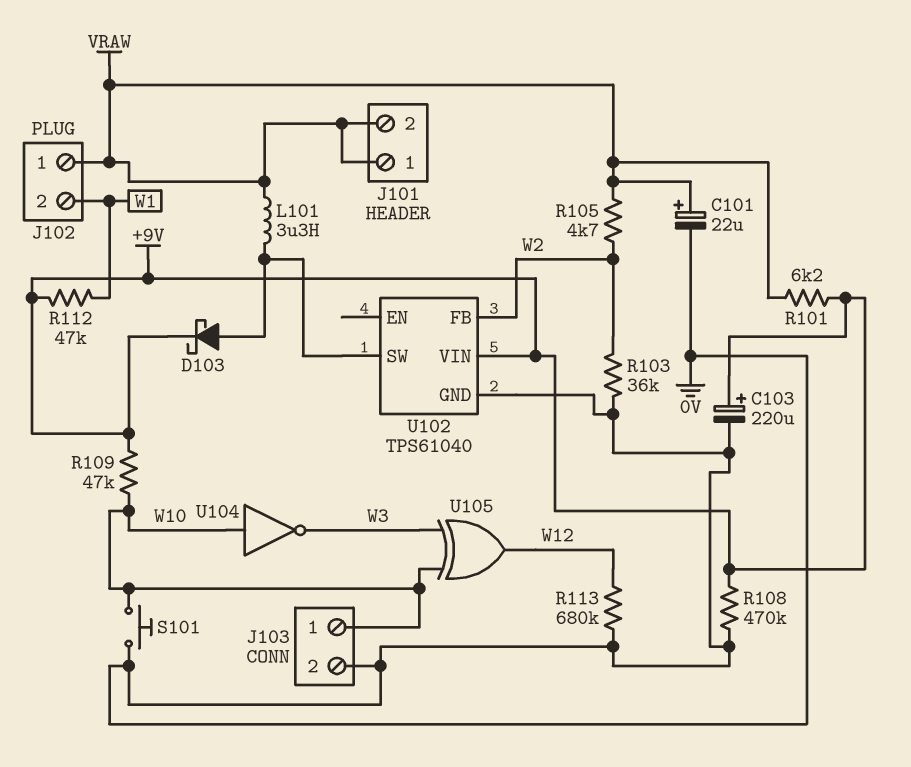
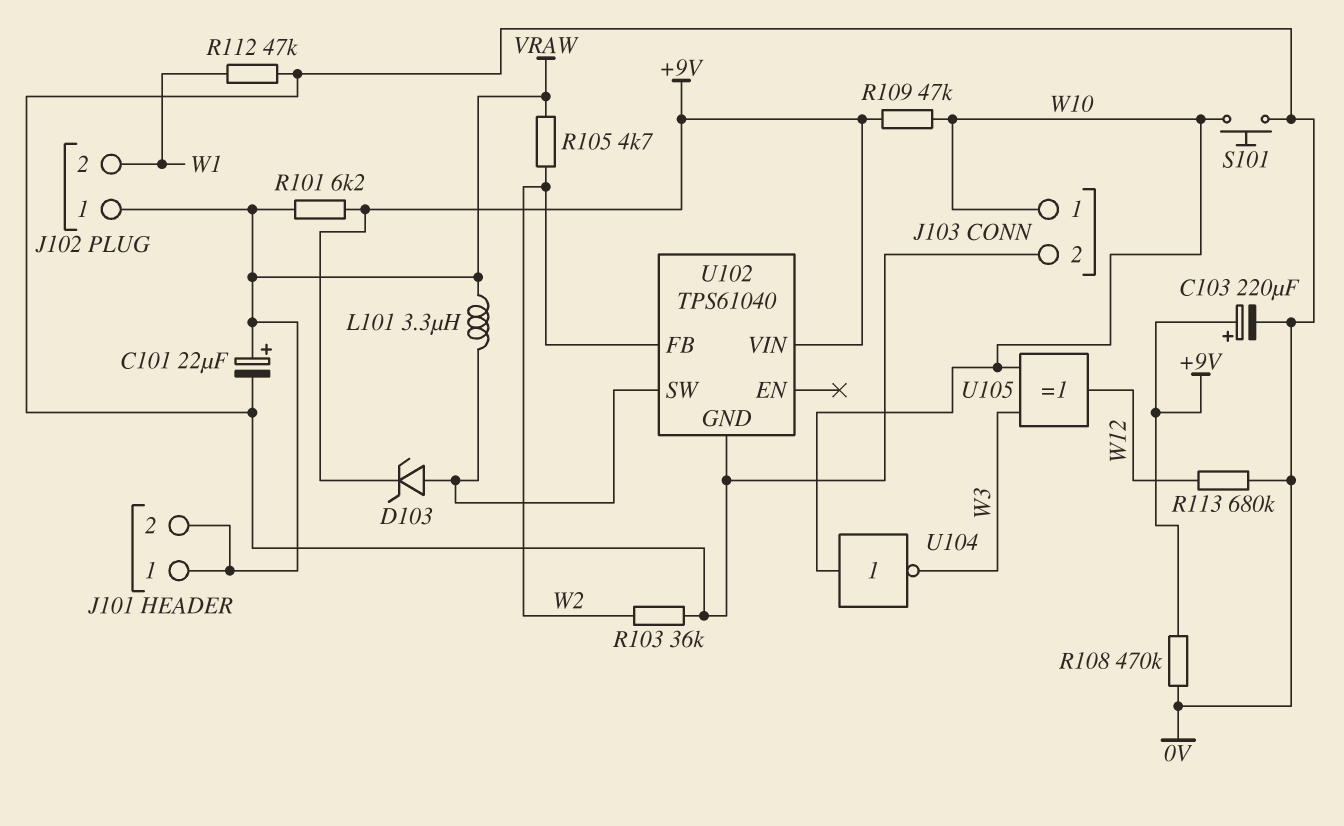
D103: schottky (A U102/SW, K +9V) -> zener (A U102/SW, K +9V)
R112: 47k (+9V, W1) -> 47k (0V, W1)

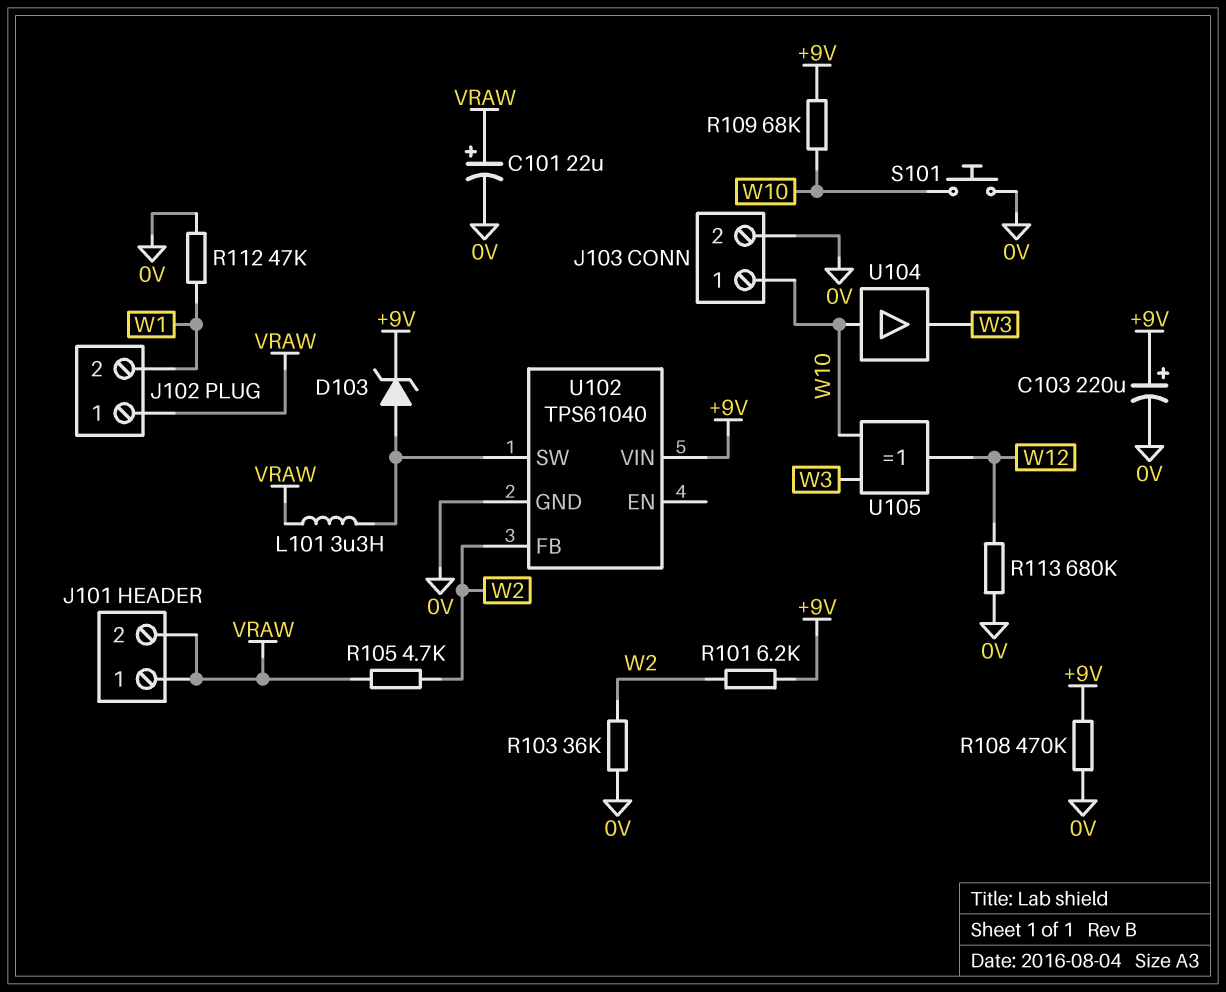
R101: 6.2k (+9V, VRAW) -> 6.2k (+9V, W2)
R109: 47k (+9V, W10) -> 68k (+9V, W10)
U104: NOT (in W10, out W3) -> buffer (in W10, out W3)

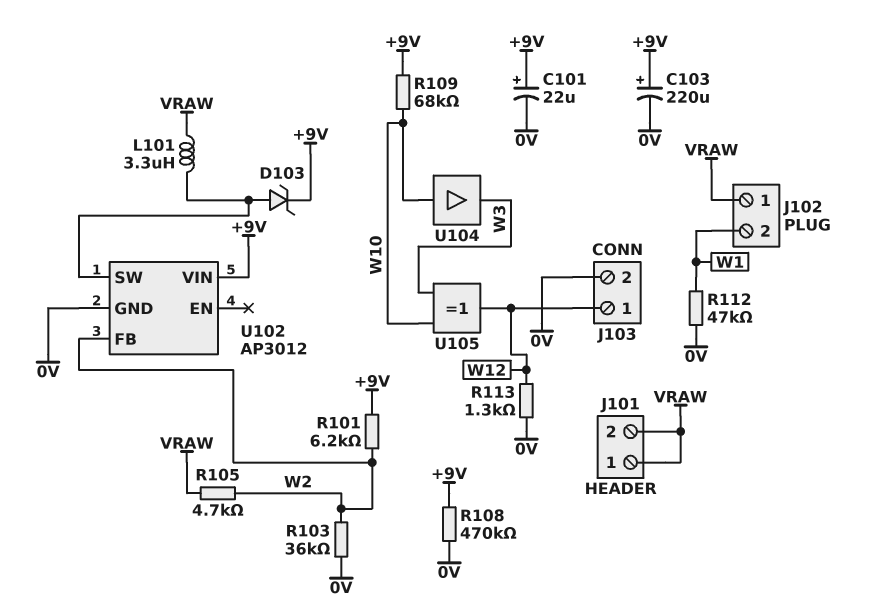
C101: 22uF (plus VRAW, minus 0V) -> 22uF (plus +9V, minus 0V)
J103 pin 1: W10 -> W12
R113: 680k (0V, W12) -> 1.3k (0V, W12)
S101: button (0V, W10) -> none
U102: TPS61040 -> AP3012

